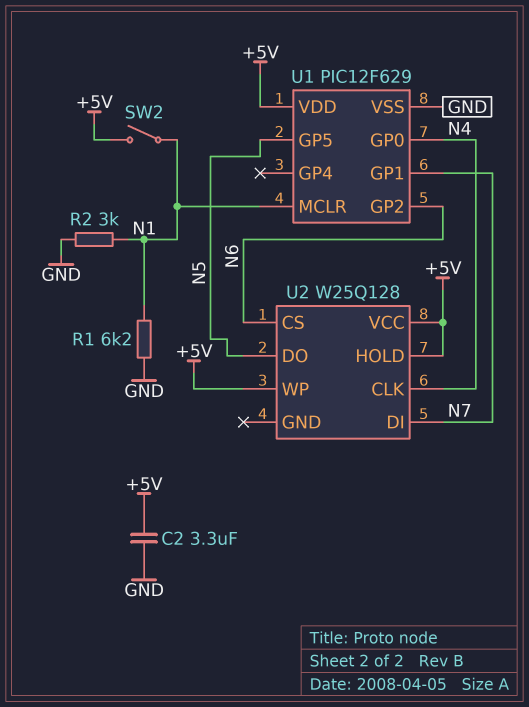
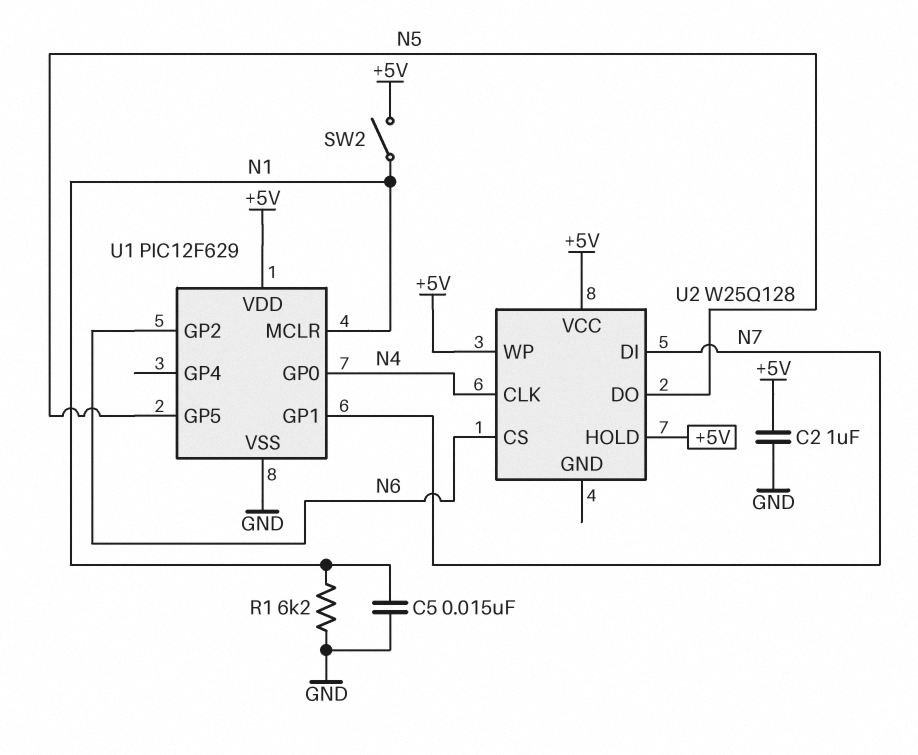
C2: 3.3uF (+5V, GND) -> 1uF (+5V, GND)
C5: none -> 15nF (GND, N1)
R2: 3k (GND, N1) -> none

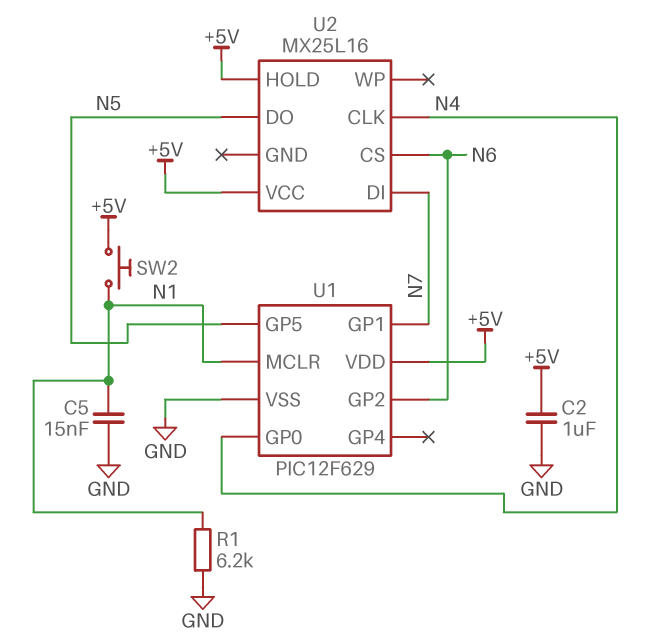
SW2: switch (+5V, N1) -> button (+5V, N1)
U2: W25Q128 -> MX25L16
U2 pin WP: +5V -> none

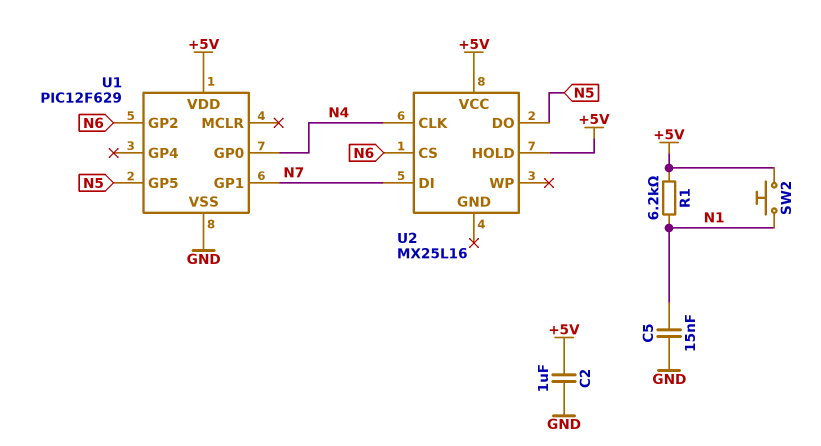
R1: 6.2k (GND, N1) -> 6.2k (+5V, N1)
U1 pin MCLR: N1 -> none

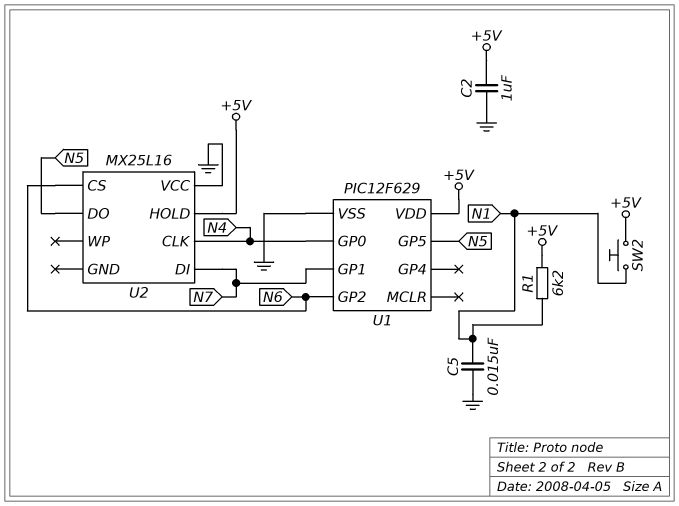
U2 pin VCC: +5V -> GND

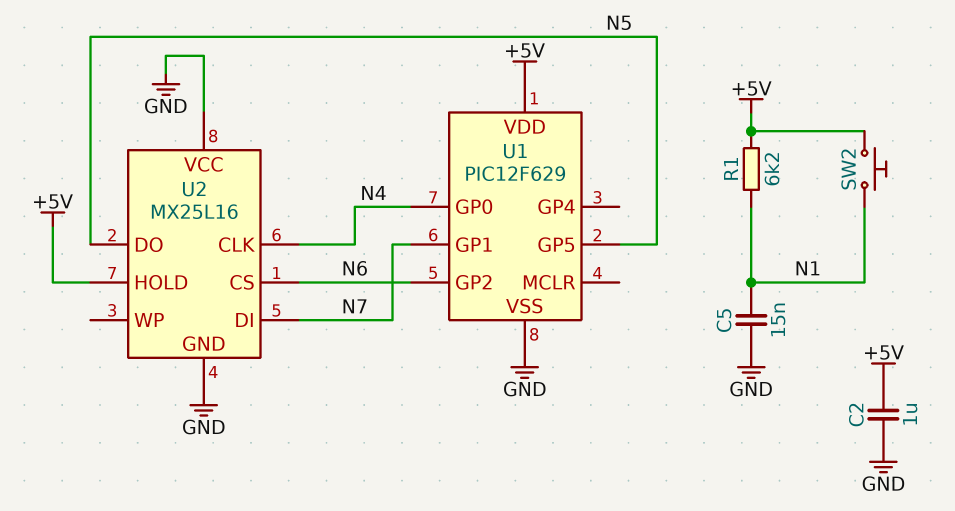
U2 pin GND: none -> GND

